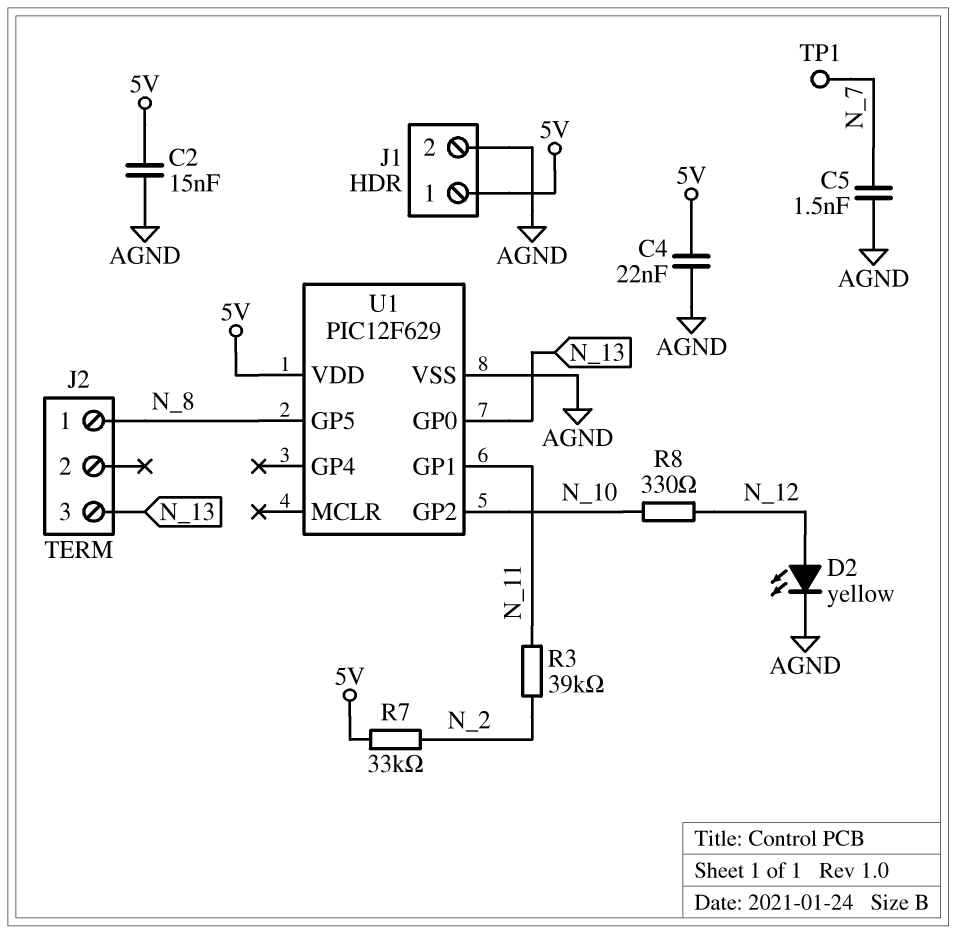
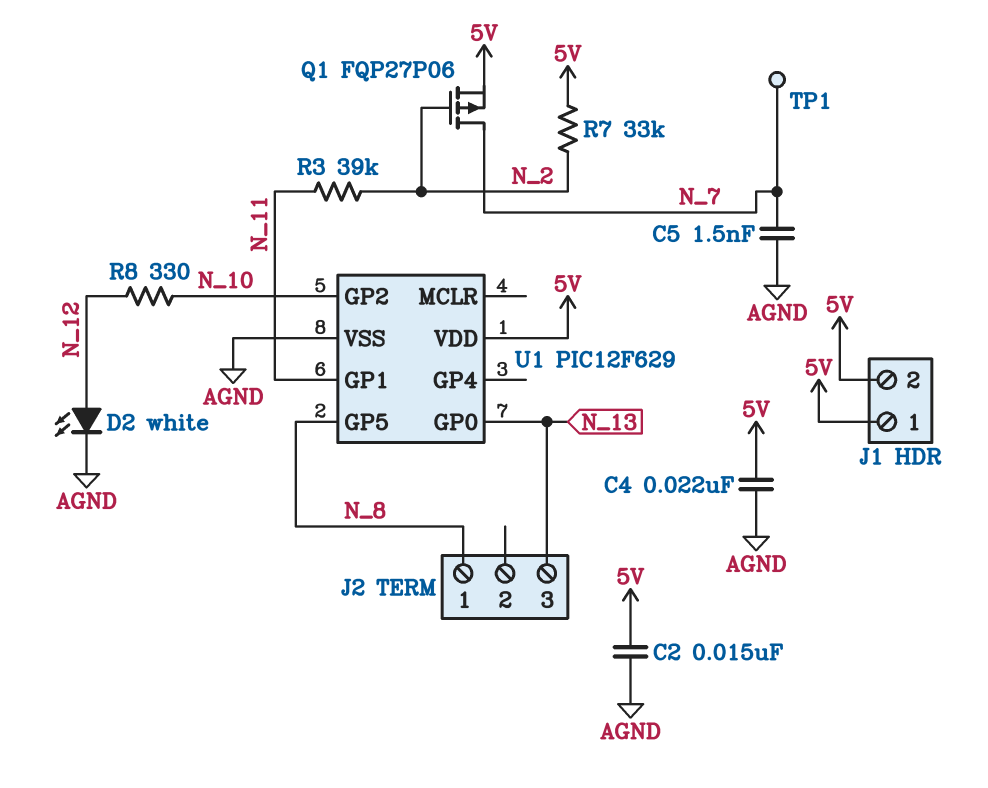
D2: LED yellow (A N_12, K AGND) -> LED white (A N_12, K AGND)
J1 pin 2: AGND -> 5V
Q1: none -> PMOS FQP27P06 (G N_2, D N_7, S 5V)

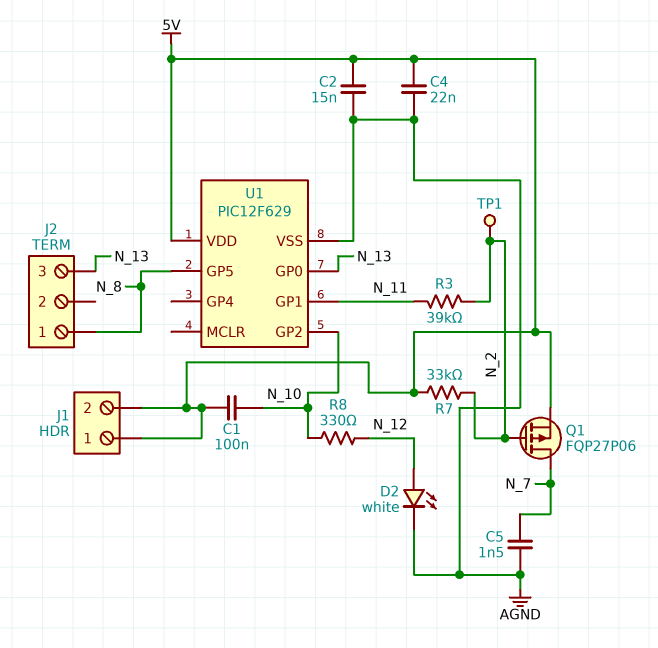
C1: none -> 100nF (5V, N_10)
TP1: test point (N_7) -> test point (N_2)

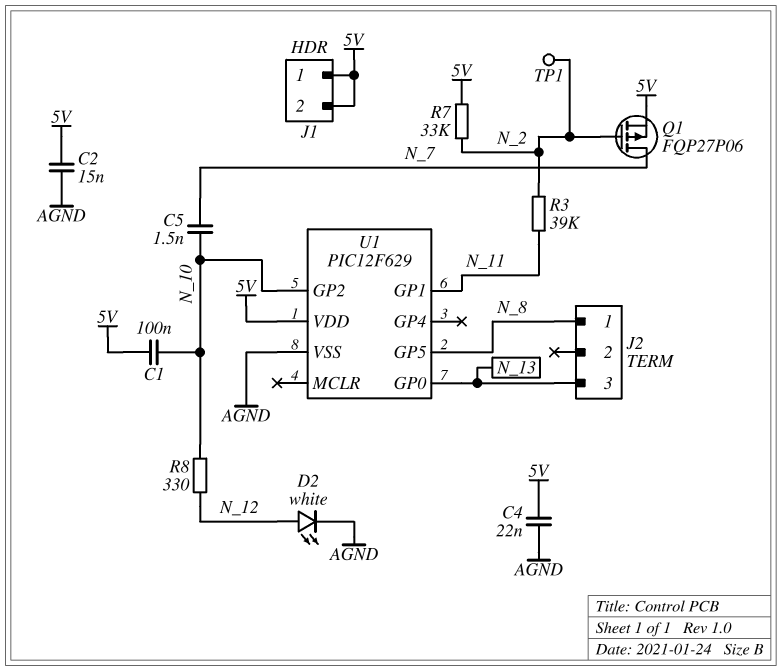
C5: 1.5nF (AGND, N_7) -> 1.5nF (N_7, N_10)

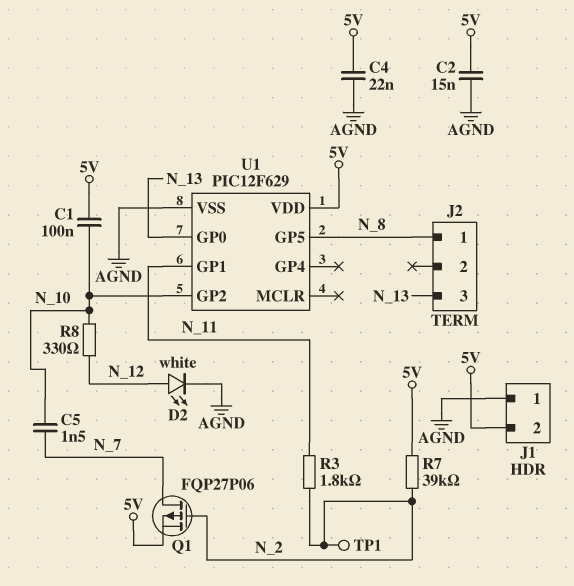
J1 pin 1: 5V -> AGND
R3: 39k (N_2, N_11) -> 1.8k (N_2, N_11)
R7: 33k (5V, N_2) -> 39k (5V, N_2)

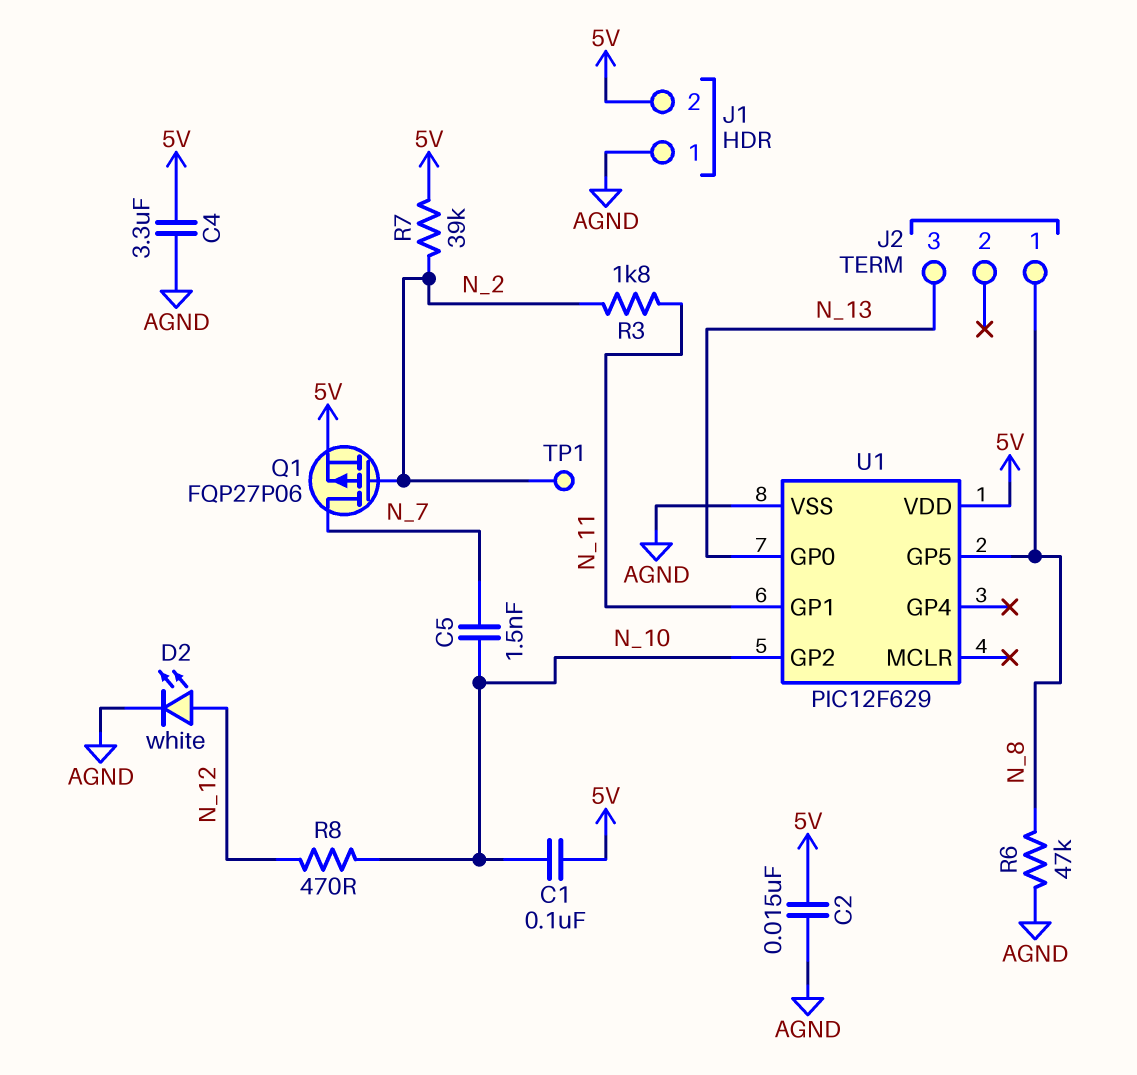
C4: 22nF (5V, AGND) -> 3.3uF (5V, AGND)
R6: none -> 47k (AGND, N_8)
R8: 330 (N_10, N_12) -> 470 (N_10, N_12)

